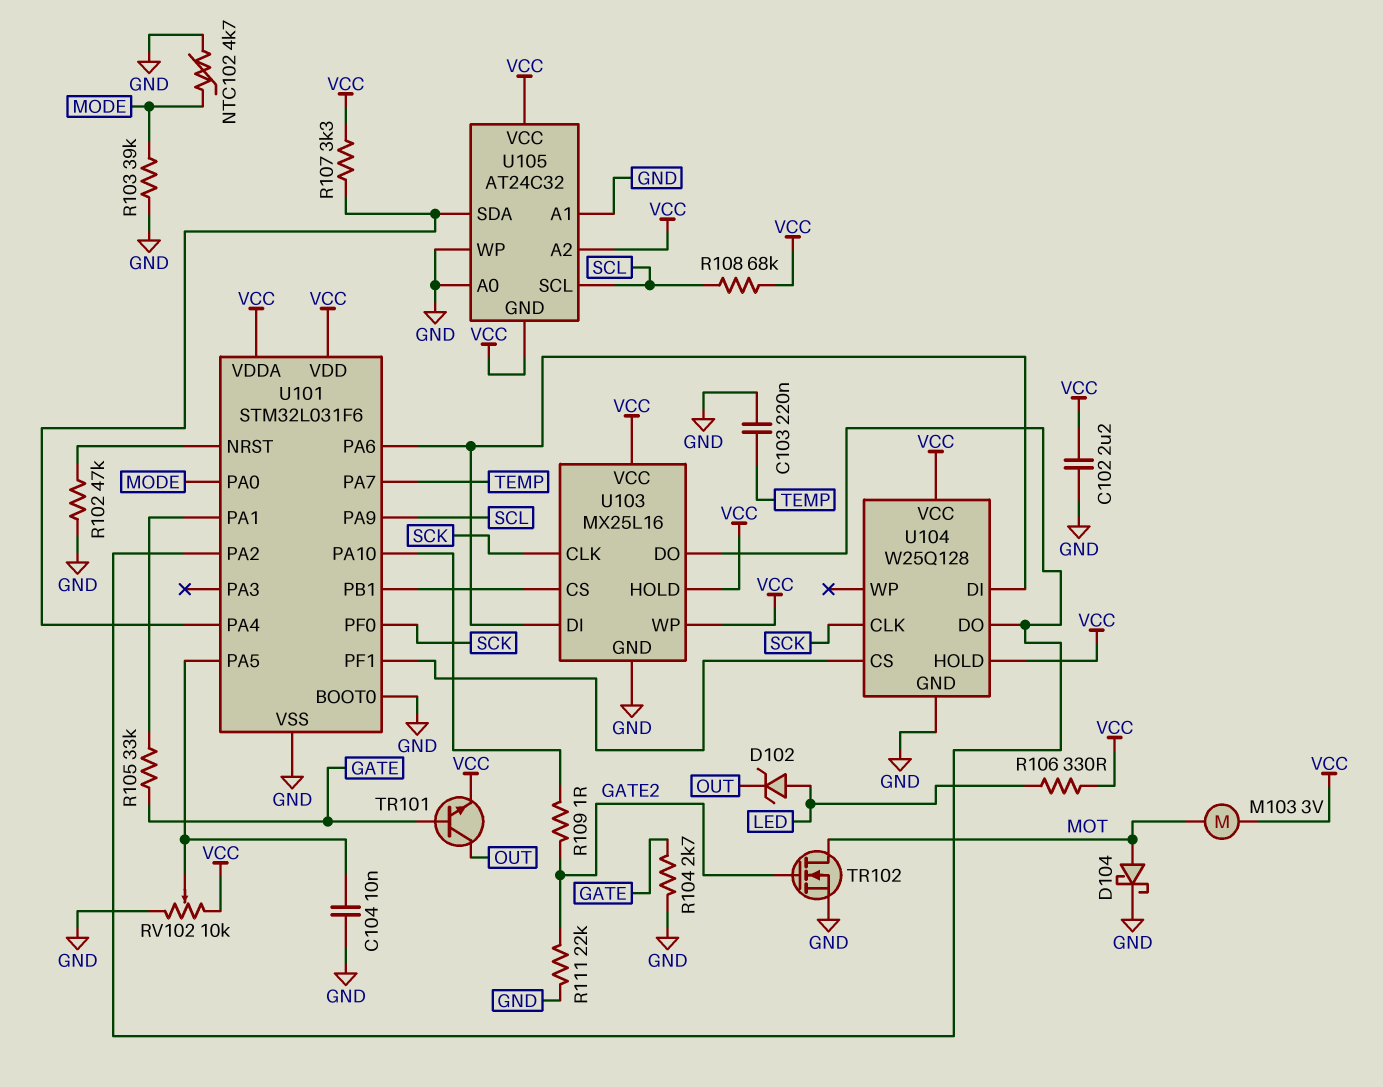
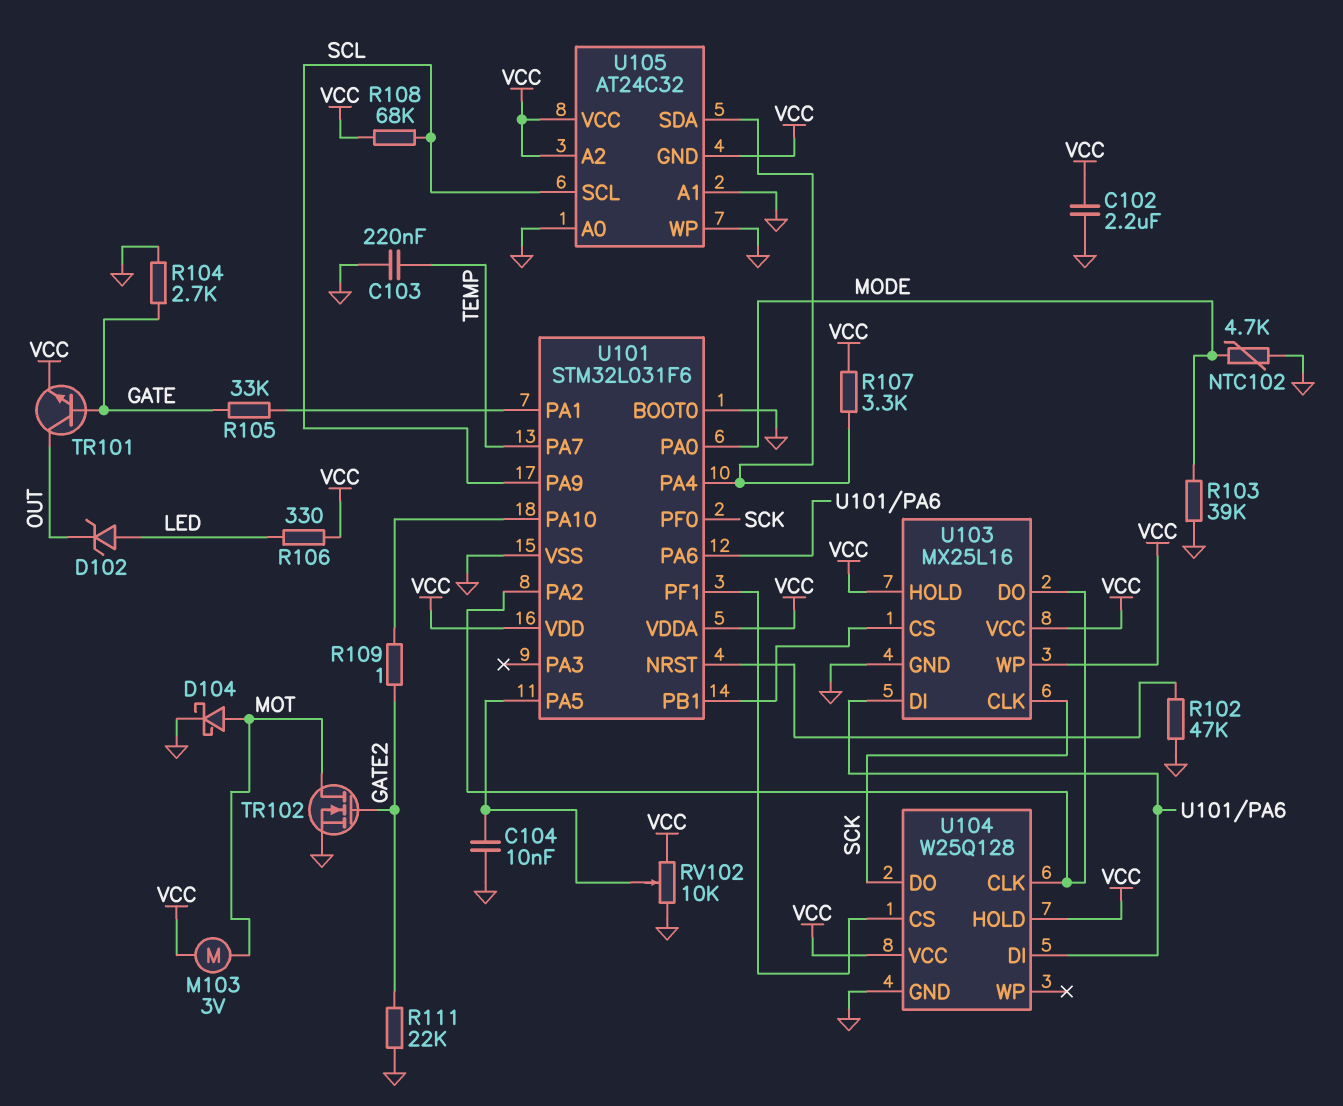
U104 pin CLK: SCK -> U101/PA2
U104 pin DO: U101/PA2 -> SCK

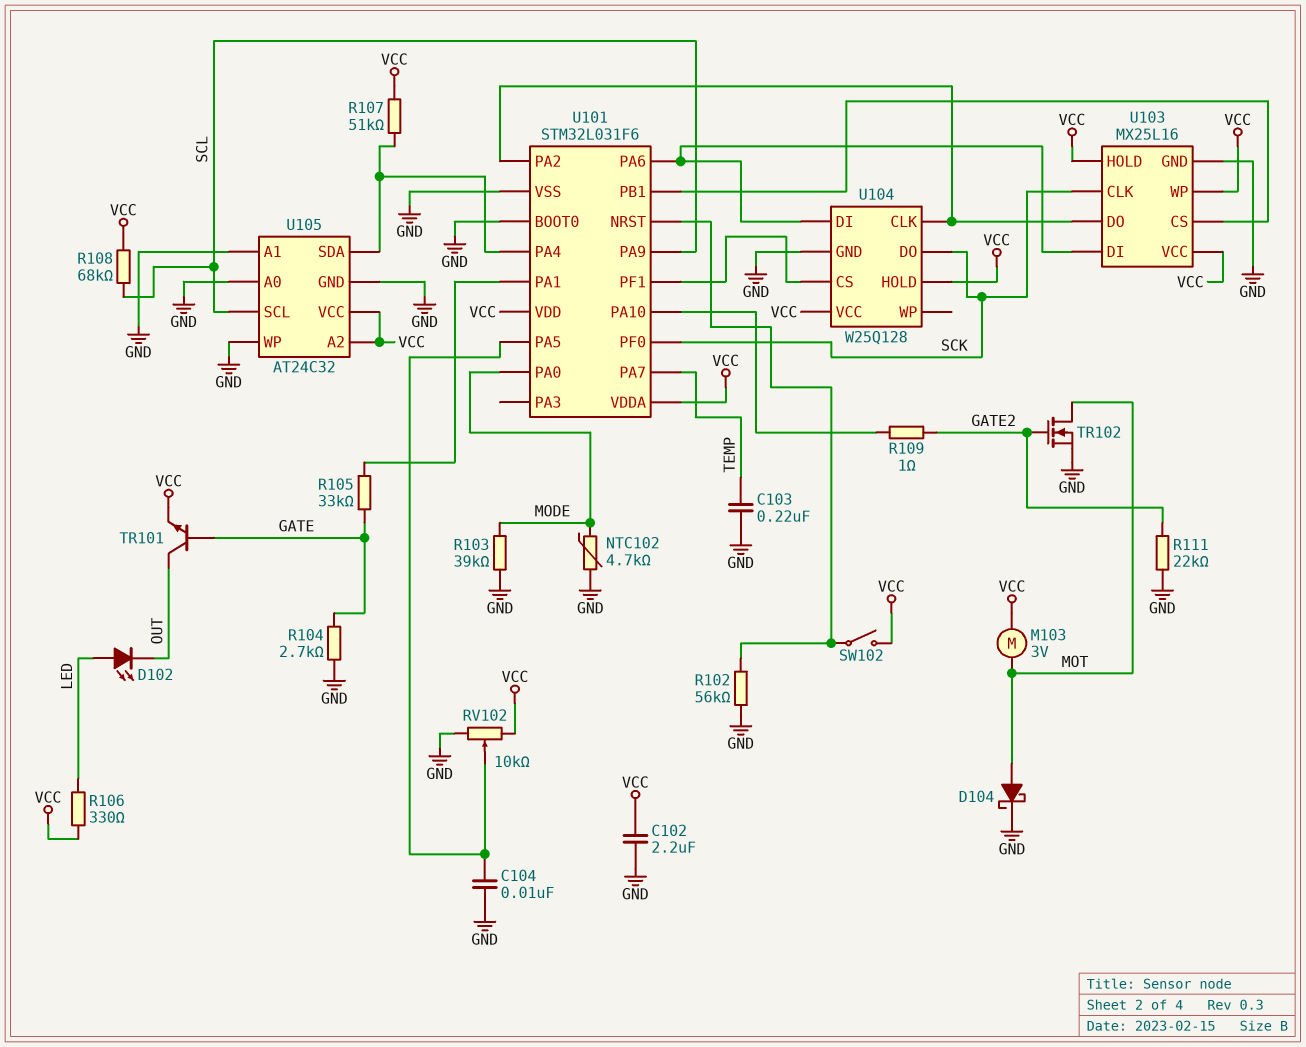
D102: zener (A LED, K OUT) -> LED (A LED, K OUT)
R102: 47k (GND, U101/NRST) -> 56k (GND, U101/NRST)
R107: 3.3k (U101/PA4, VCC) -> 51k (U101/PA4, VCC)
SW102: none -> switch (U101/NRST, VCC)
U105 pin GND: VCC -> GND

